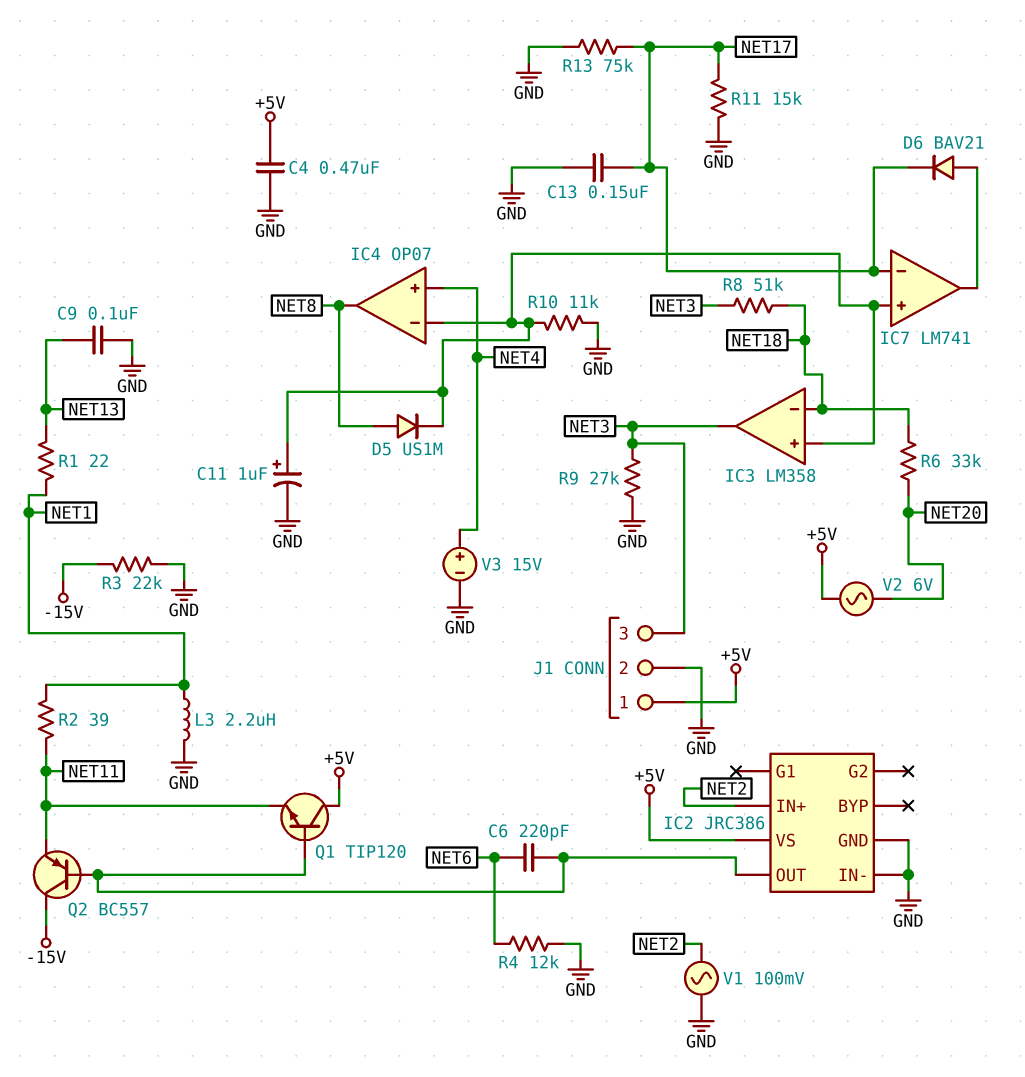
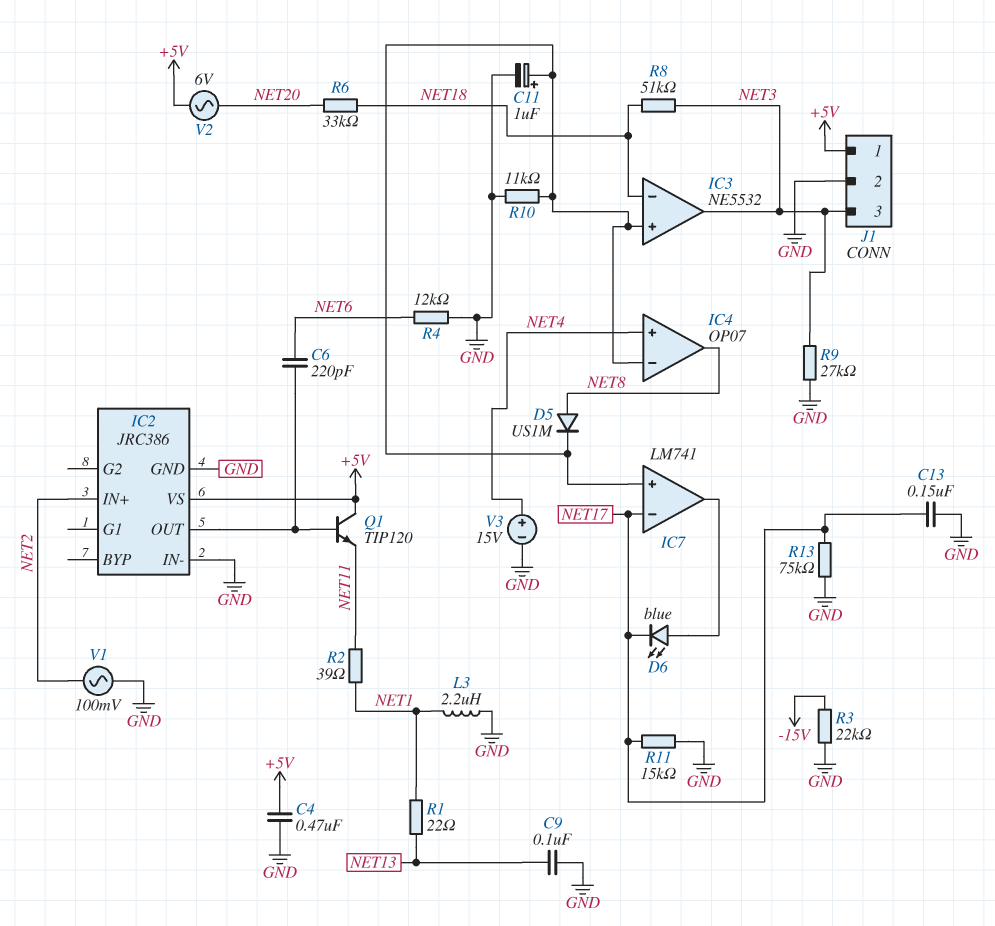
D6: diode BAV21 (A IC7/out, K NET17) -> LED blue (A IC7/out, K NET17)
IC3: LM358 -> NE5532
Q2: PNP BC557 (B IC2/OUT, C -15V, E NET11) -> none

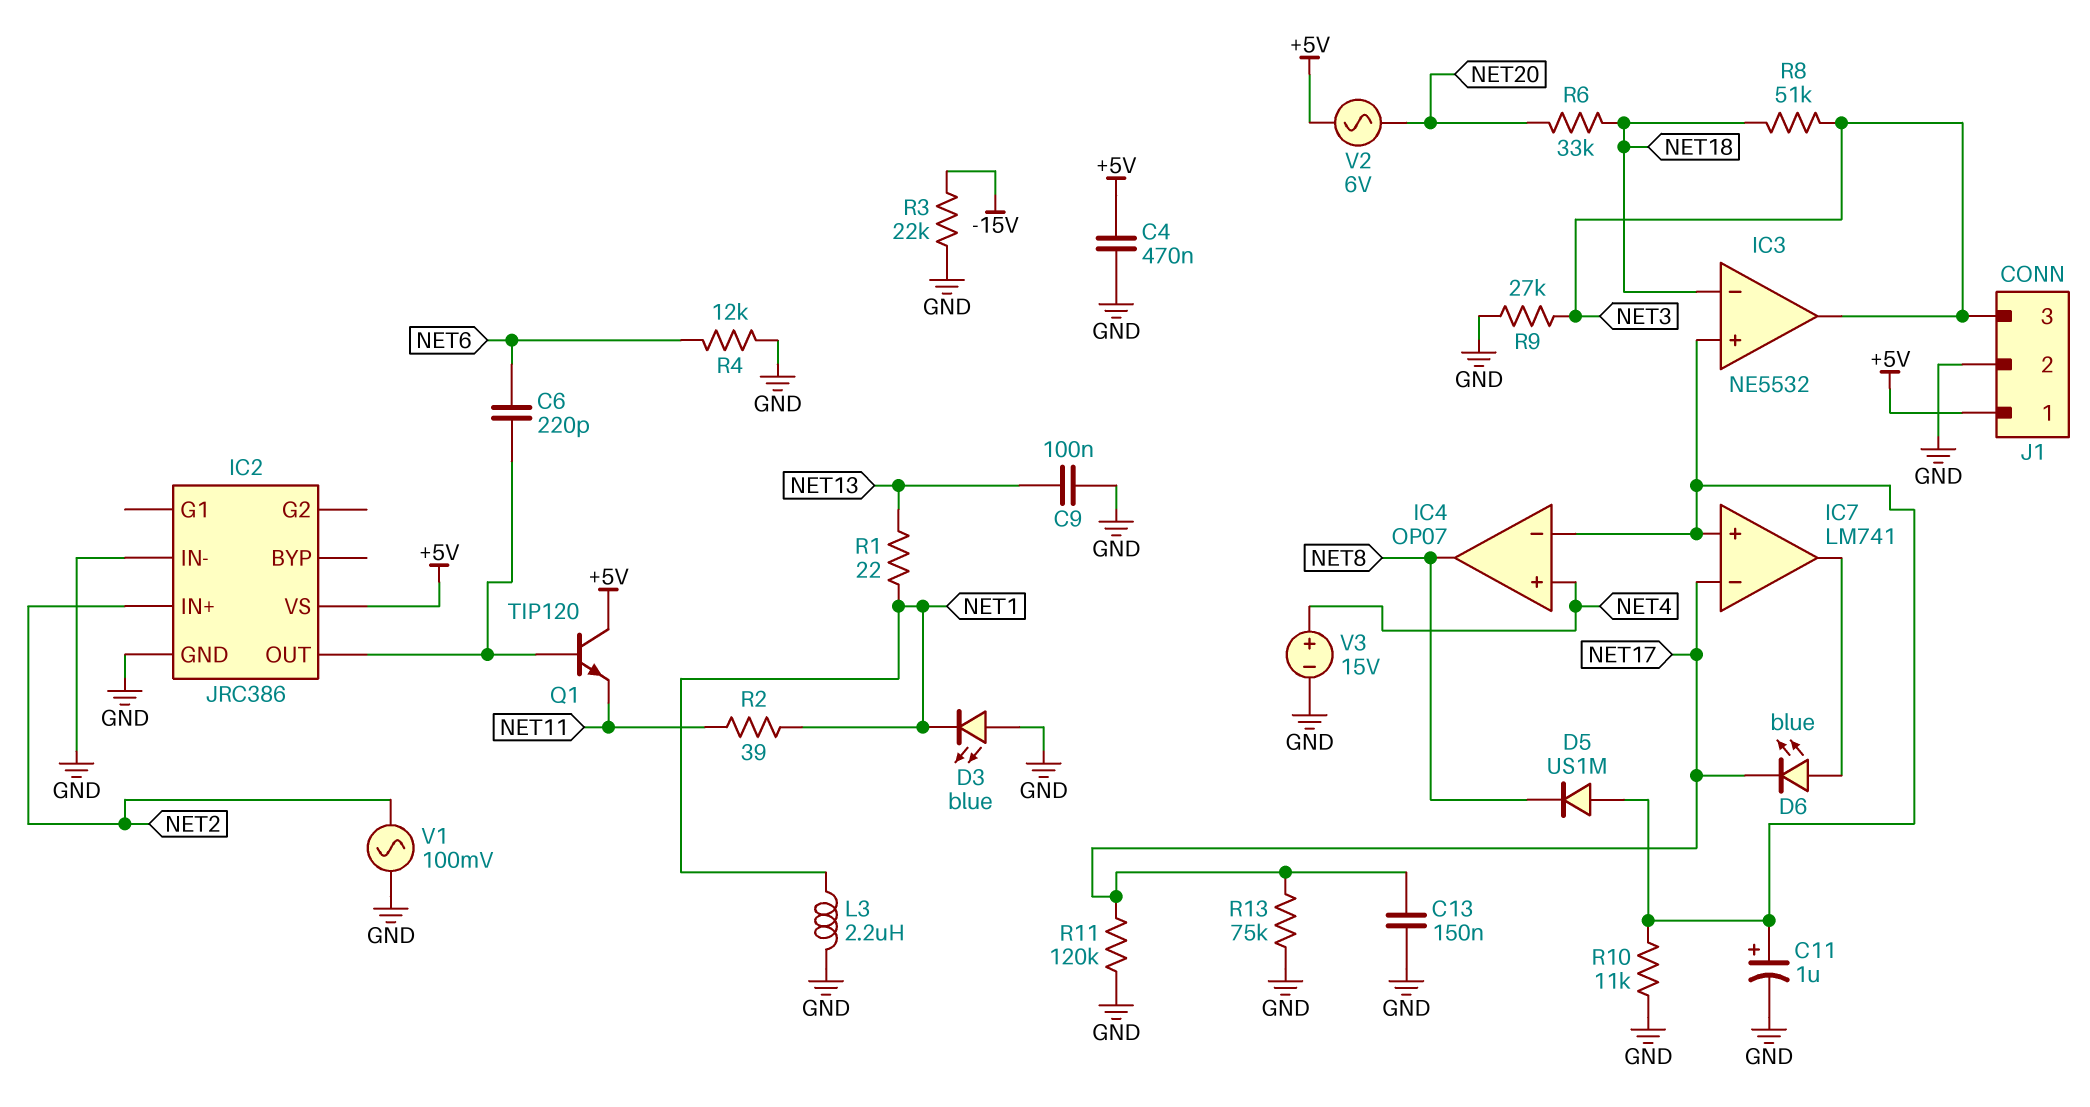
D3: none -> LED blue (A GND, K NET1)
D5: diode US1M (A NET8, K IC3/in+) -> diode US1M (A IC3/in+, K NET8)
R11: 15k (GND, NET17) -> 120k (GND, NET17)

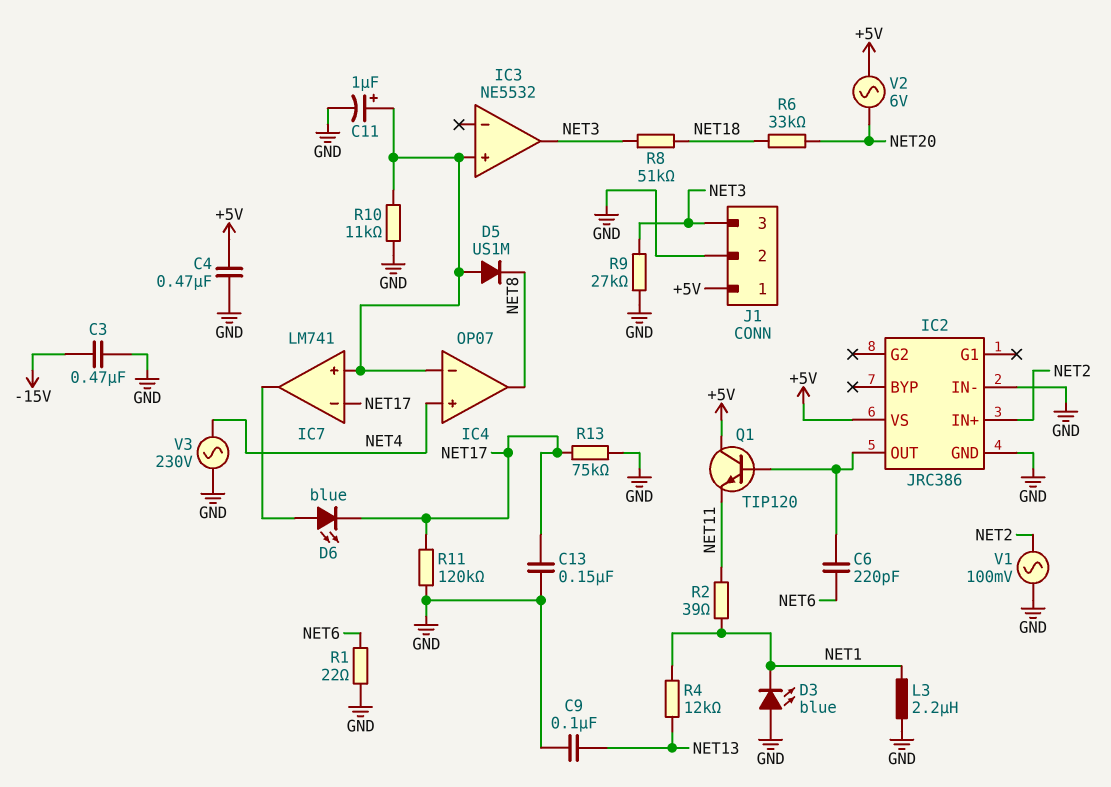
C3: none -> 470nF (-15V, GND)
IC3 pin in-: NET18 -> none
R1: 22 (NET1, NET13) -> 22 (GND, NET6)
R3: 22k (-15V, GND) -> none
R4: 12k (GND, NET6) -> 12k (NET1, NET13)
V3: 15V (plus NET4, minus GND) -> AC 230V (GND, NET4)

